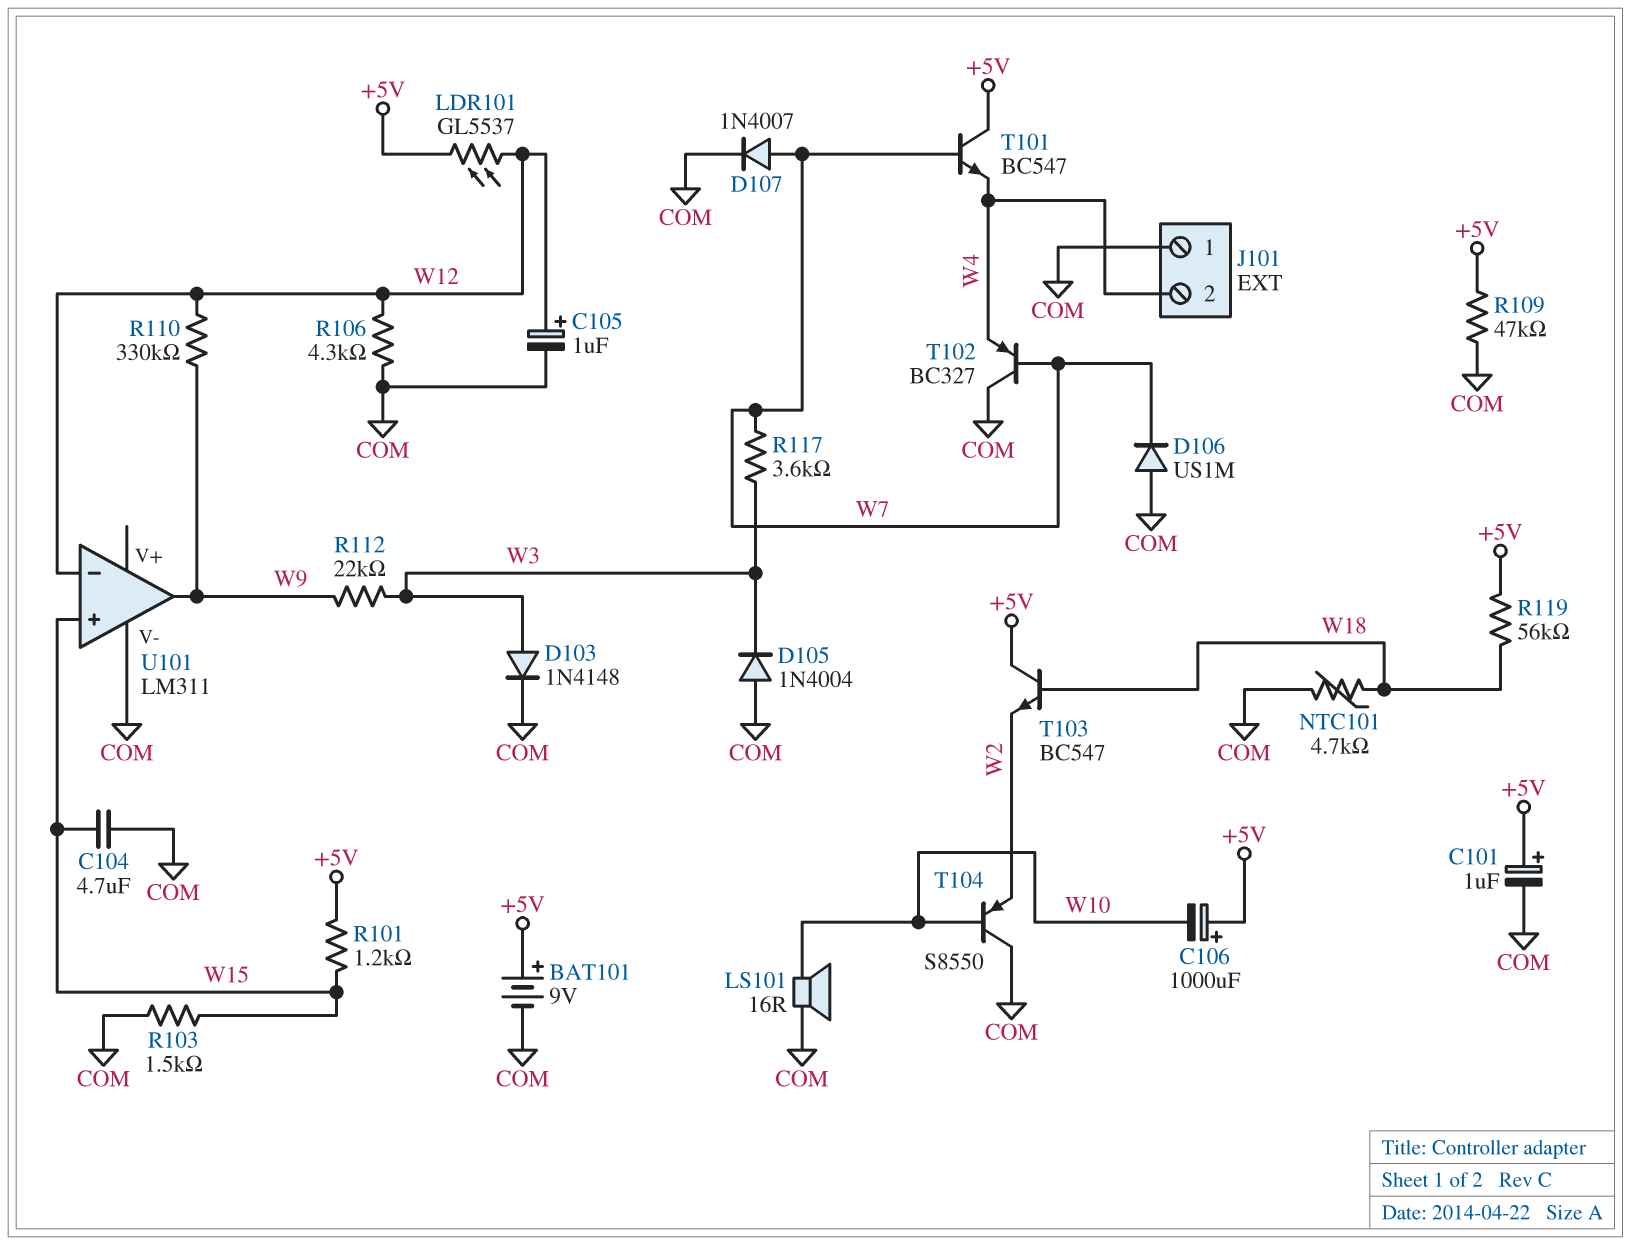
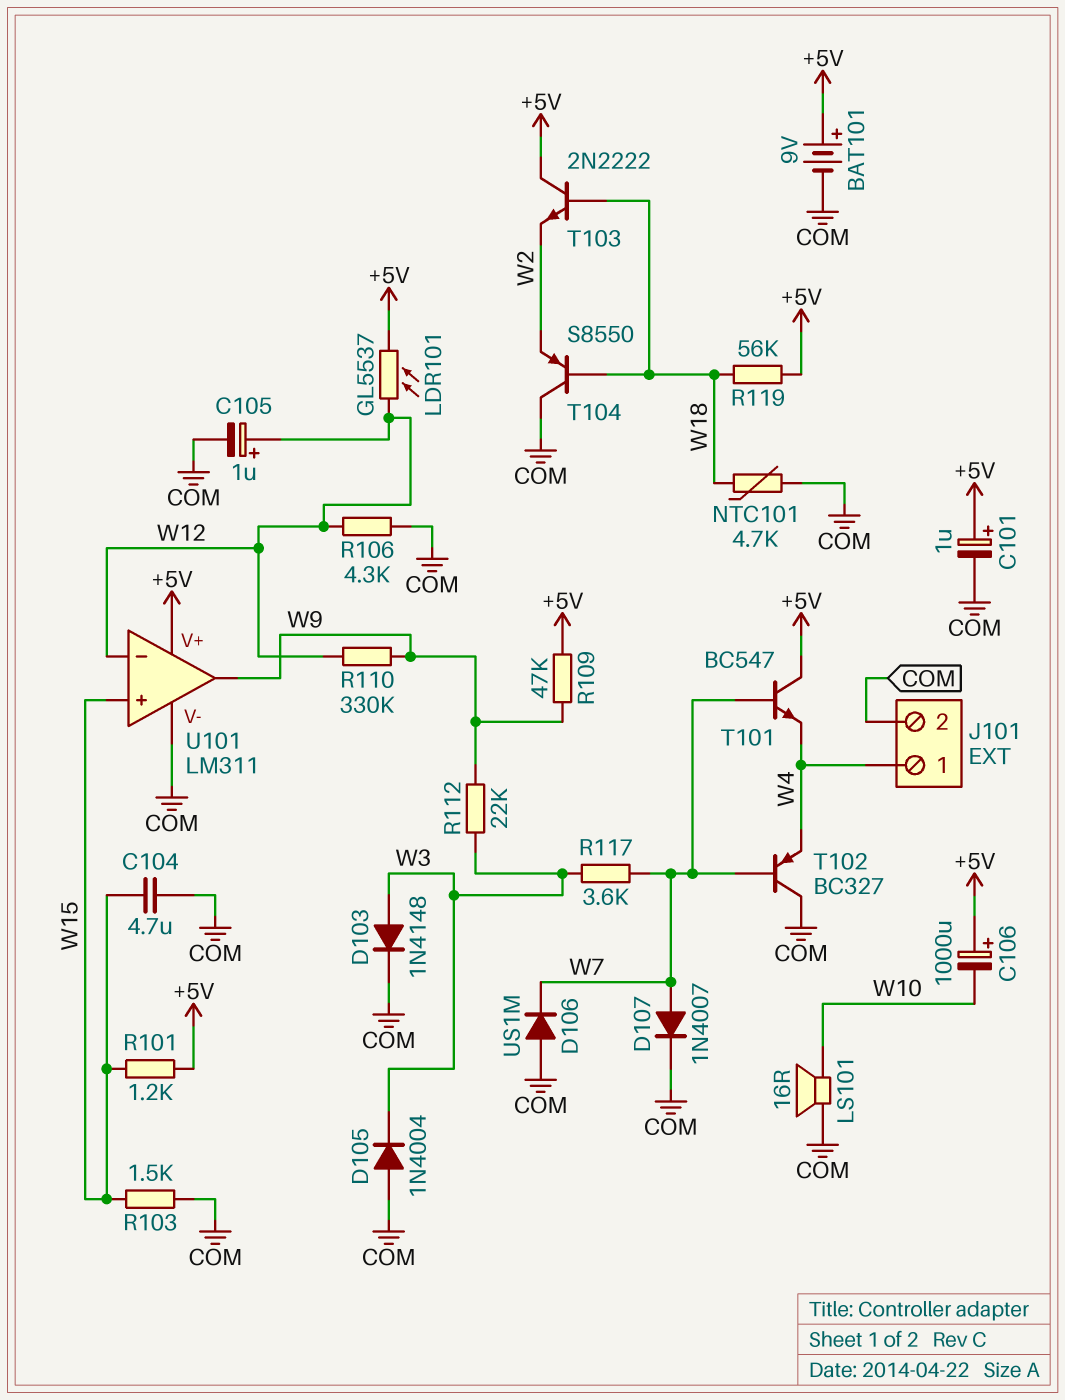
J101 pin 1: COM -> W4
J101 pin 2: W4 -> COM
R109: 47k (+5V, COM) -> 47k (+5V, W9)
T103: NPN BC547 (B W18, C +5V, E W2) -> NPN 2N2222 (B W18, C +5V, E W2)
T104: PNP S8550 (B W10, C COM, E W2) -> PNP S8550 (B W18, C COM, E W2)
U101 pin V+: none -> +5V

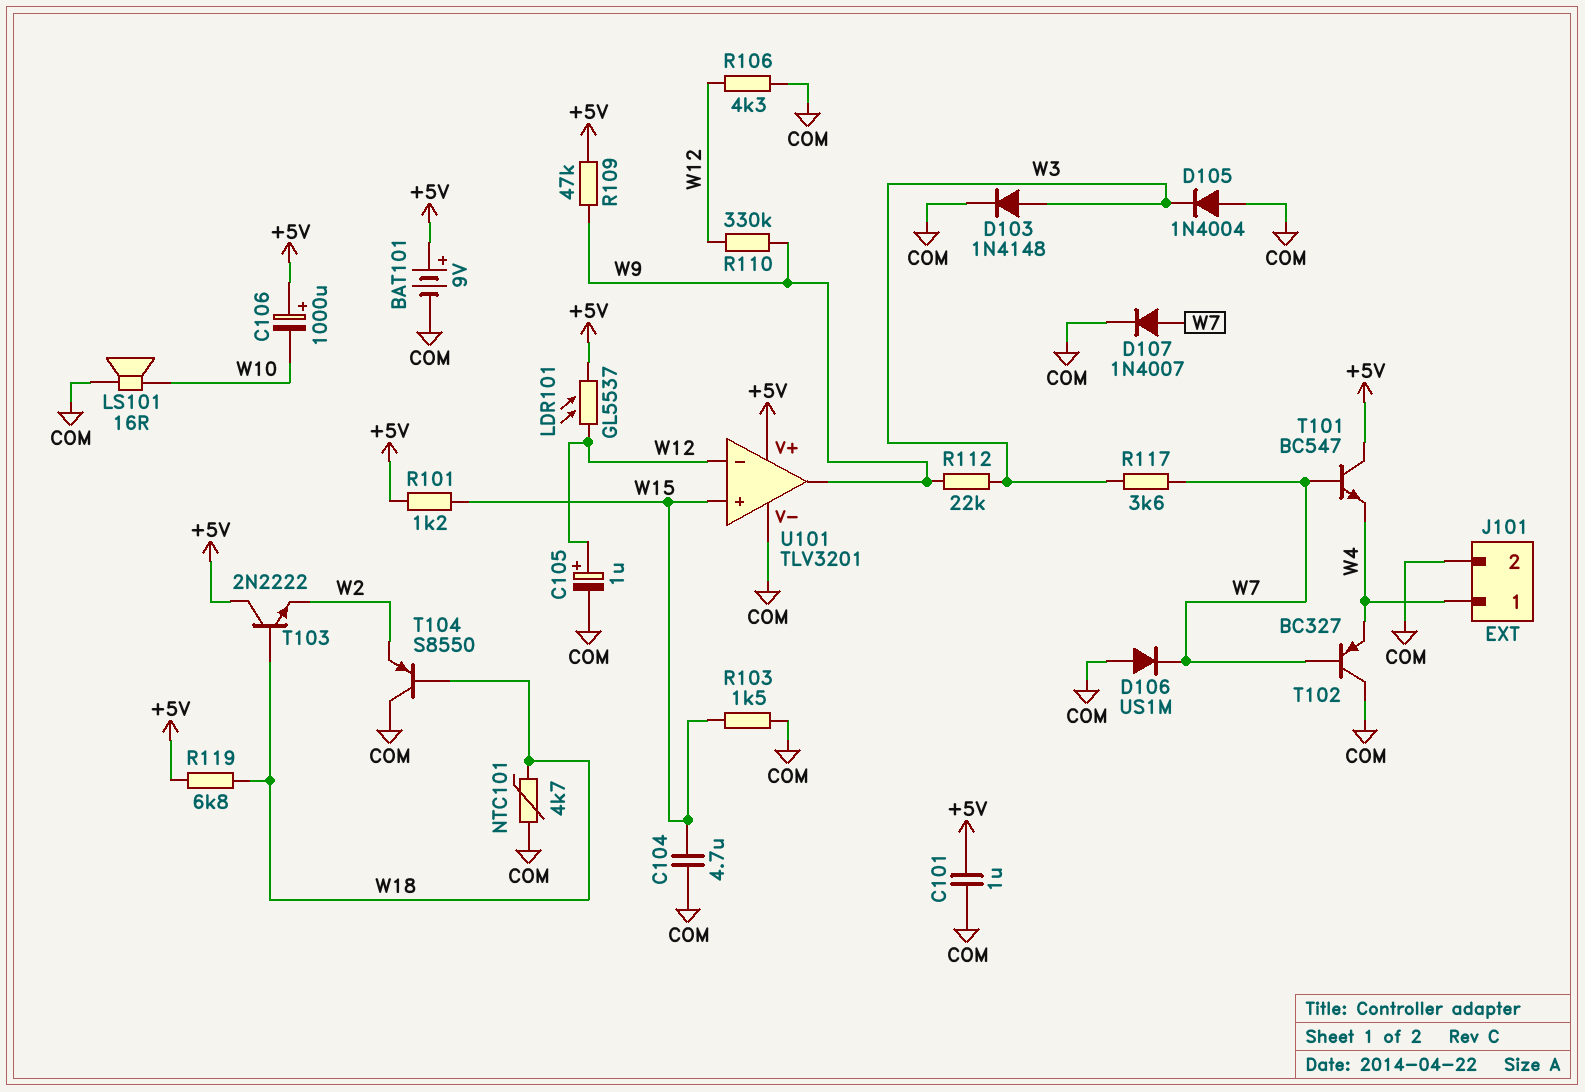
C101: 1uF (plus +5V, minus COM) -> 1uF (+5V, COM)
R119: 56k (+5V, W18) -> 6.8k (+5V, W18)
U101: LM311 -> TLV3201

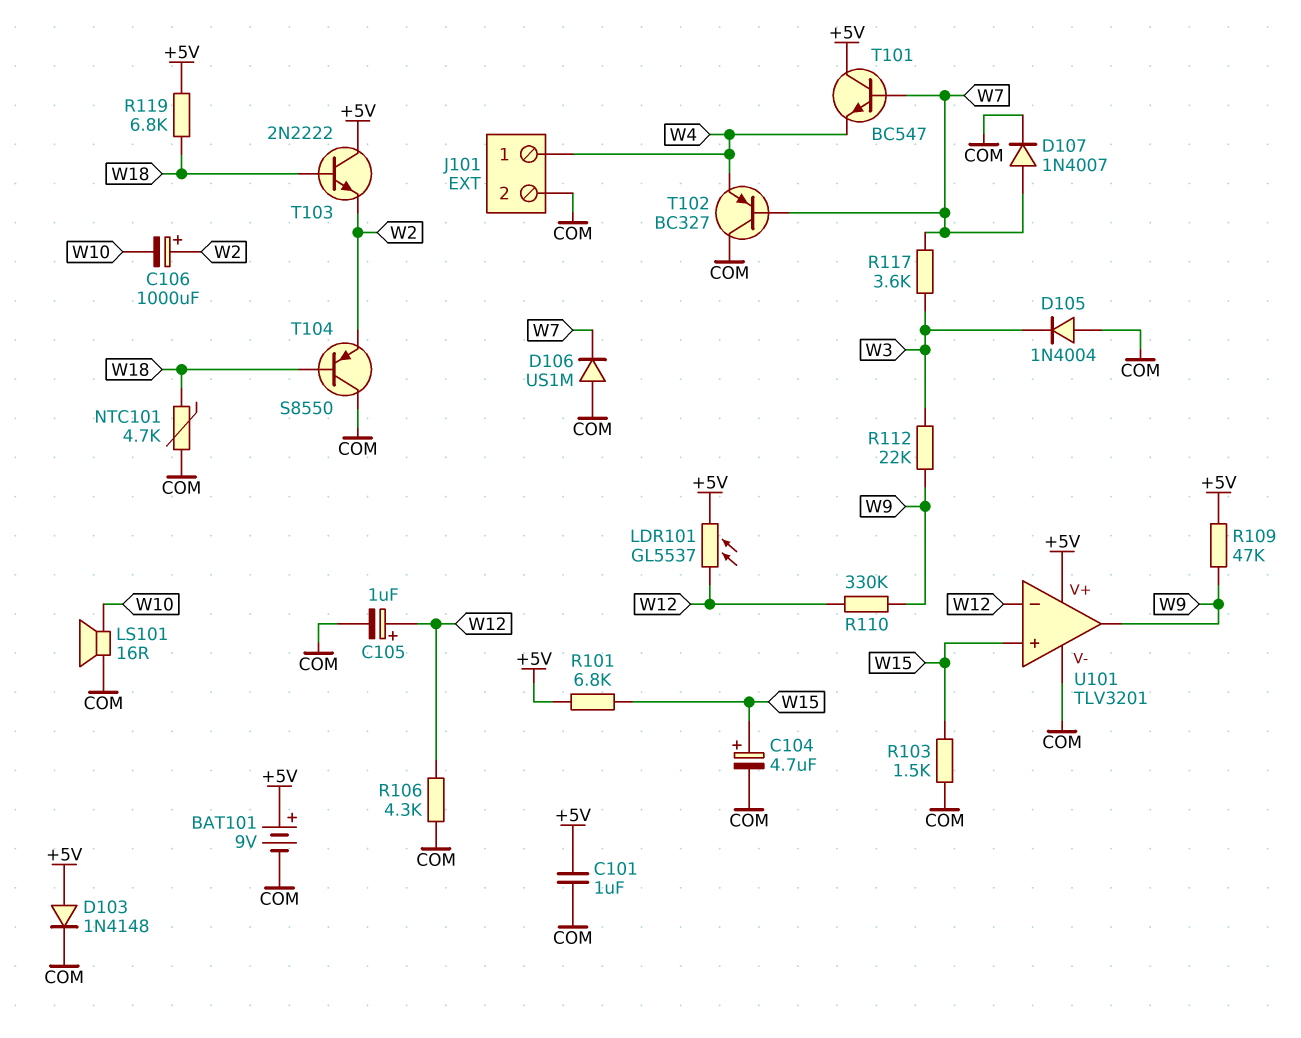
C104: 4.7uF (COM, W15) -> 4.7uF (plus W15, minus COM)
C106: 1000uF (plus +5V, minus W10) -> 1000uF (plus W2, minus W10)
D103: diode 1N4148 (A W3, K COM) -> diode 1N4148 (A +5V, K COM)
R101: 1.2k (+5V, W15) -> 6.8k (+5V, W15)

